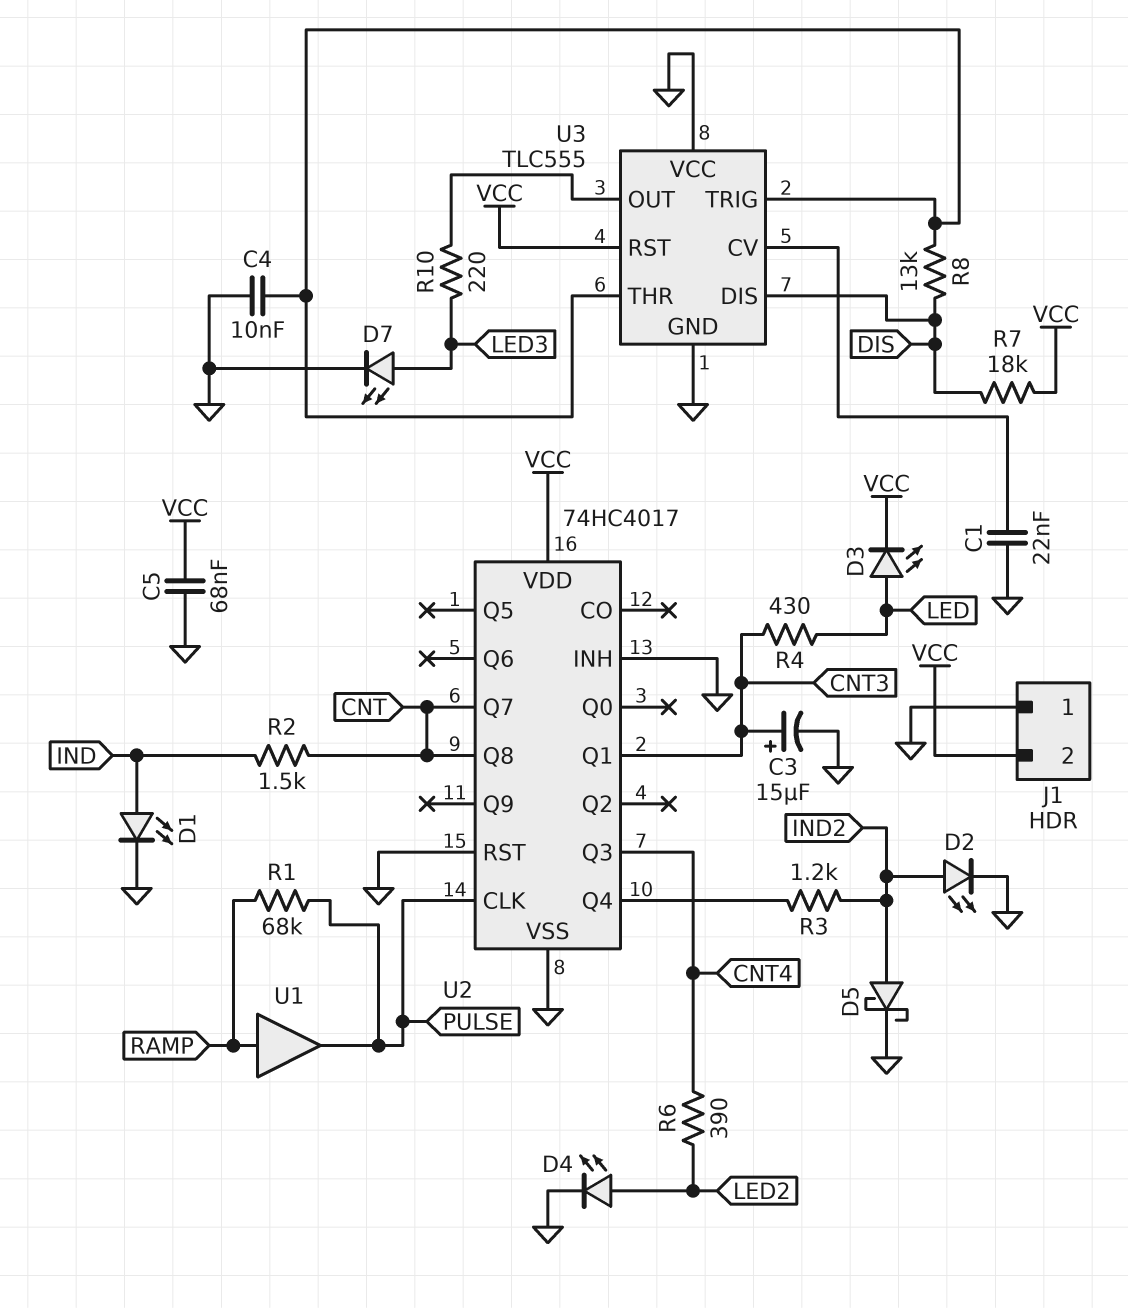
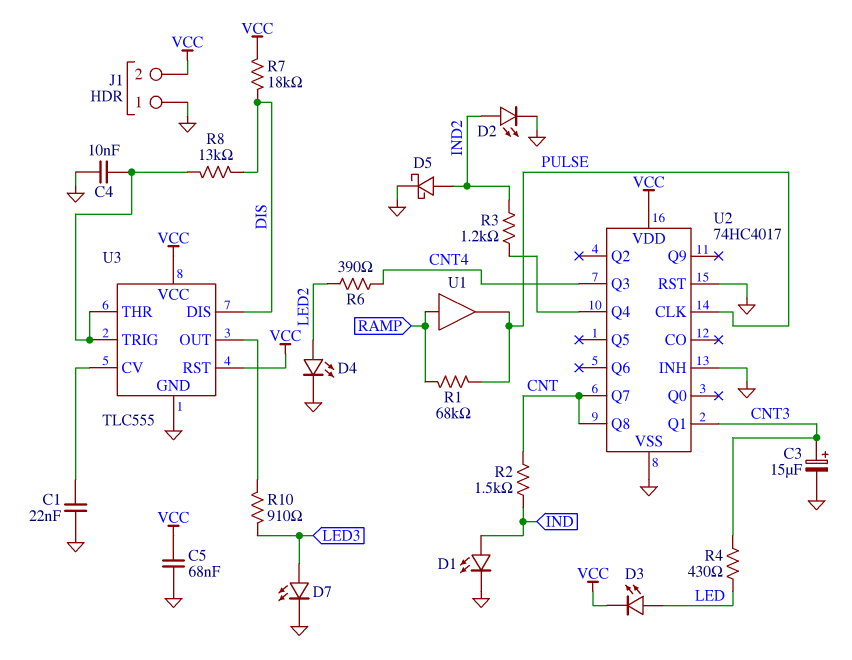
R10: 220 (LED3, U3/OUT) -> 910 (LED3, U3/OUT)
U3 pin VCC: GND -> VCC

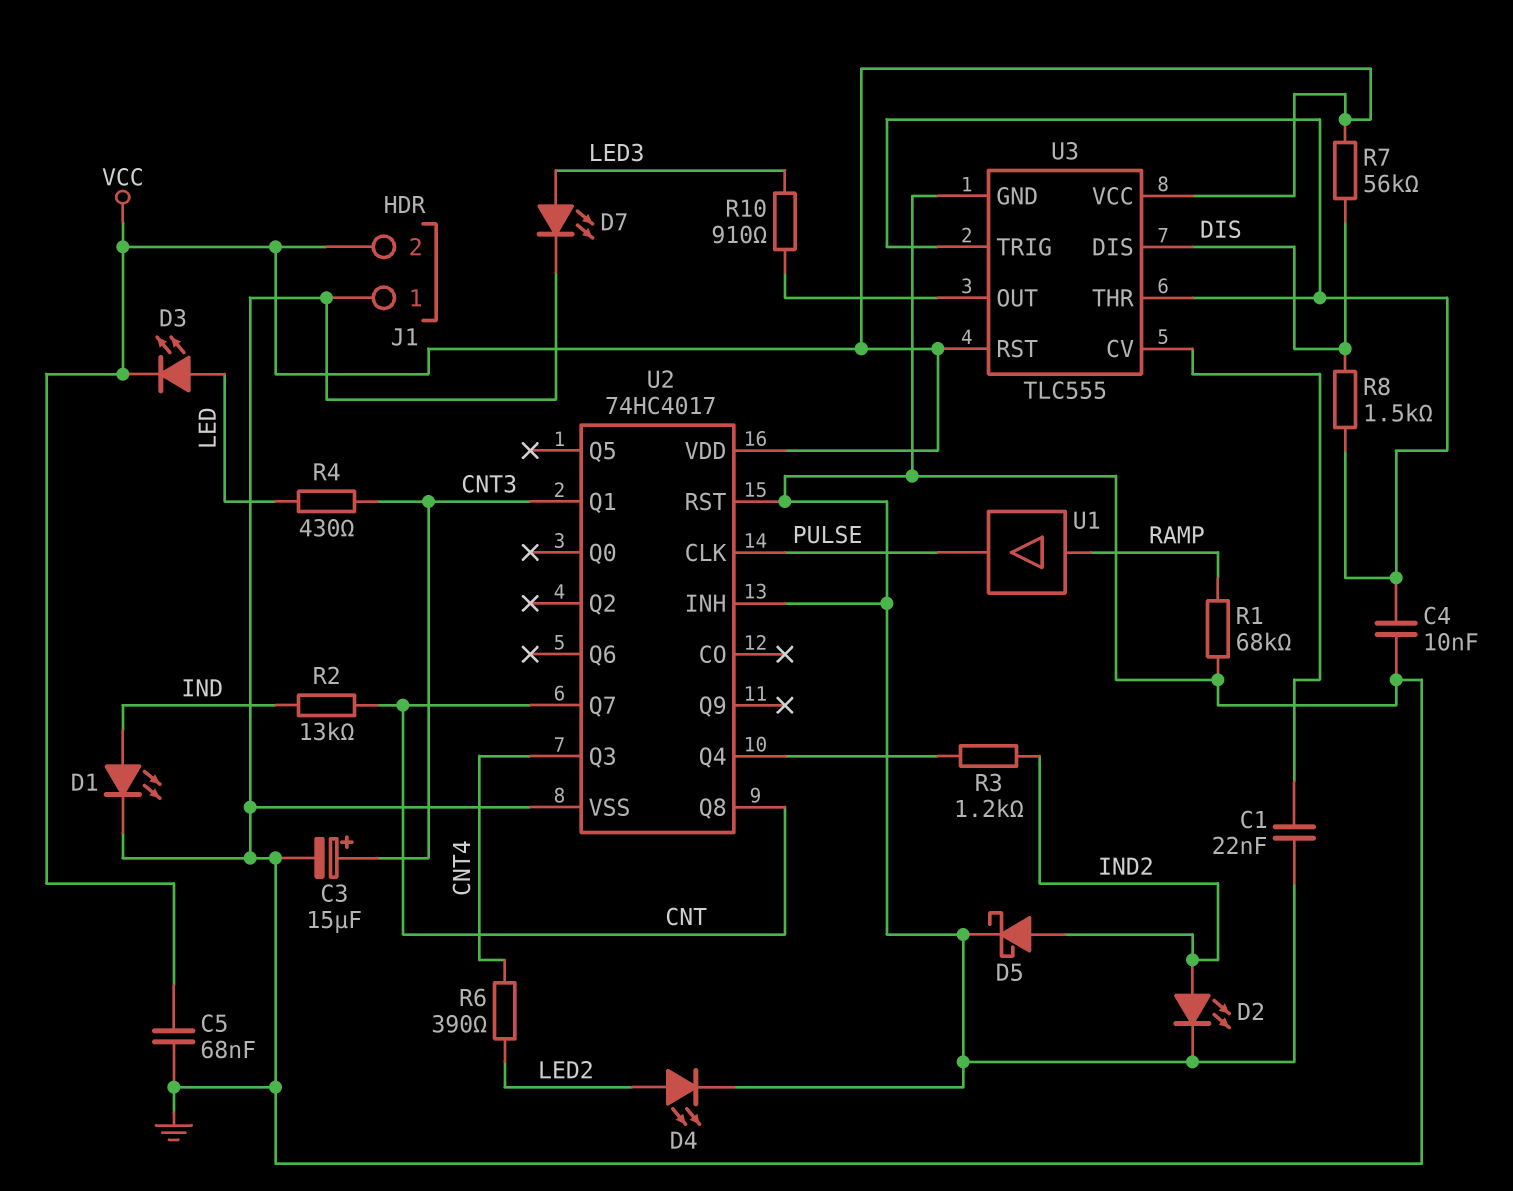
R1: 68k (PULSE, RAMP) -> 68k (GND, RAMP)
R2: 1.5k (CNT, IND) -> 13k (CNT, IND)
R7: 18k (DIS, VCC) -> 56k (DIS, VCC)
R8: 13k (DIS, U3/THR) -> 1.5k (DIS, U3/THR)

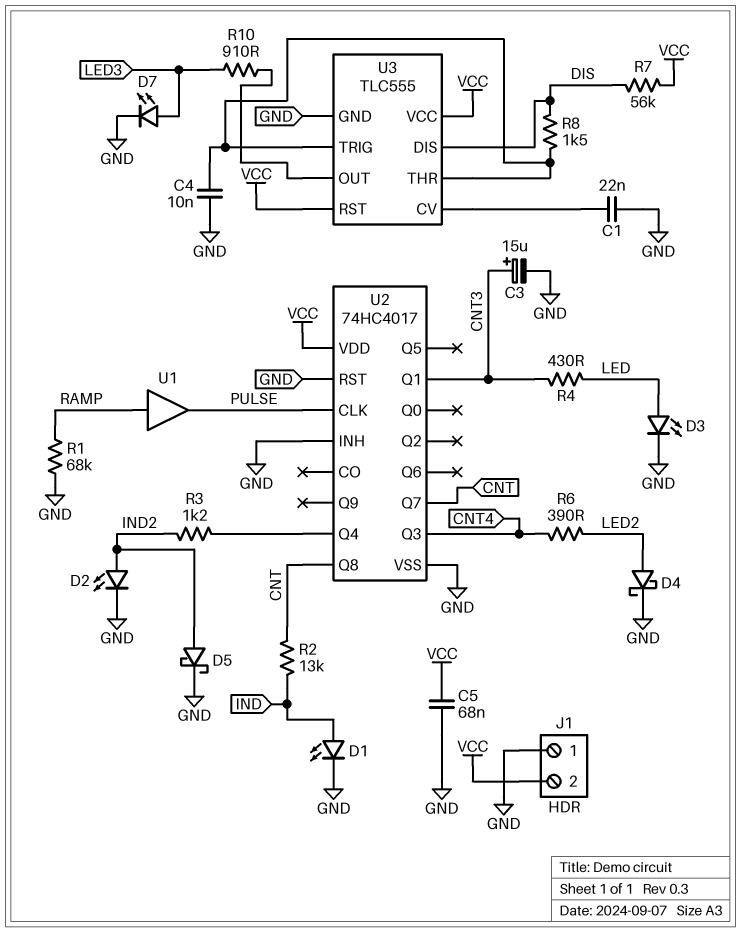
D3: LED (A LED, K VCC) -> LED (A LED, K GND)
D4: LED (A LED2, K GND) -> schottky (A LED2, K GND)

